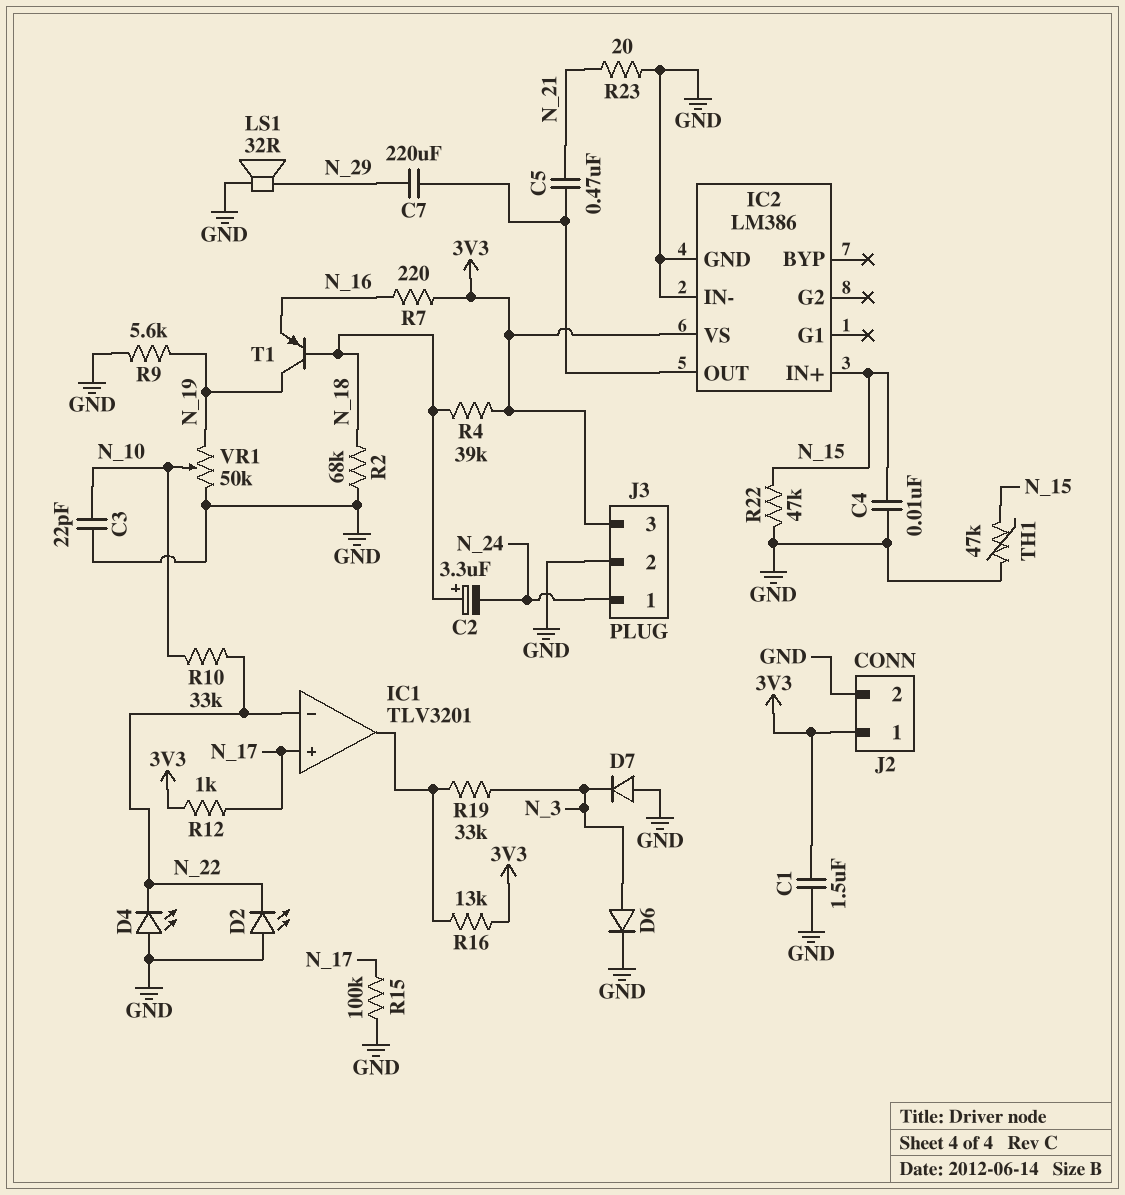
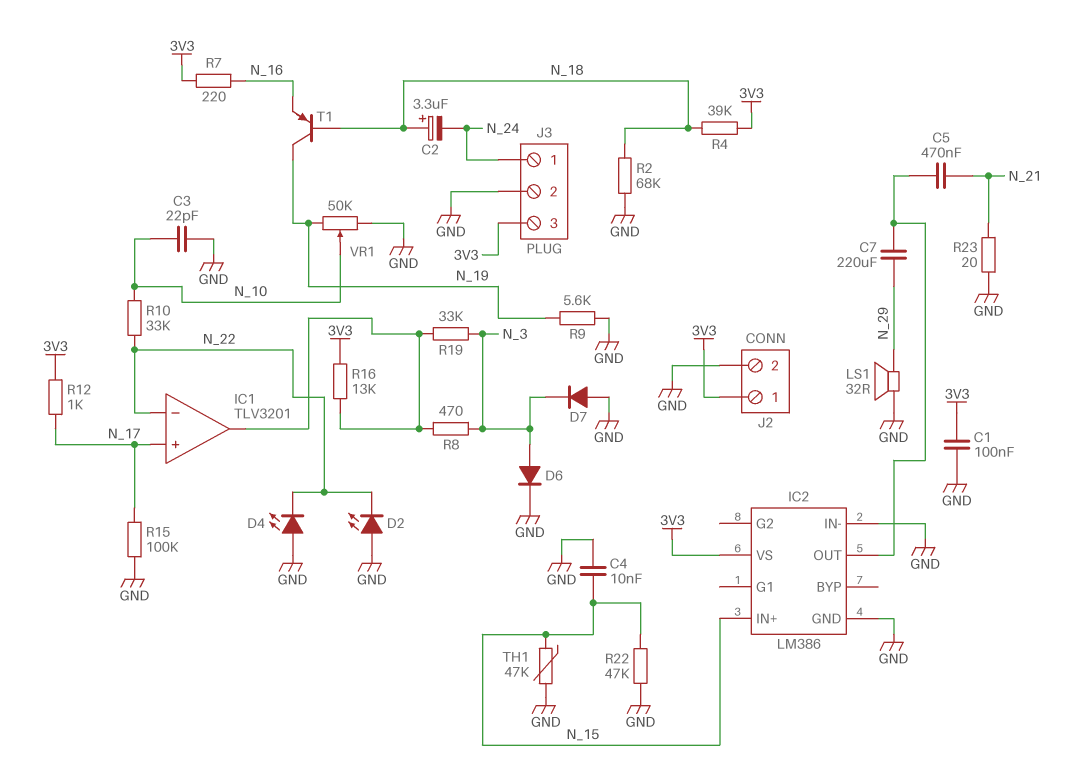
C1: 1.5uF (3V3, GND) -> 100nF (3V3, GND)
R8: none -> 470 (IC1/out, N_3)

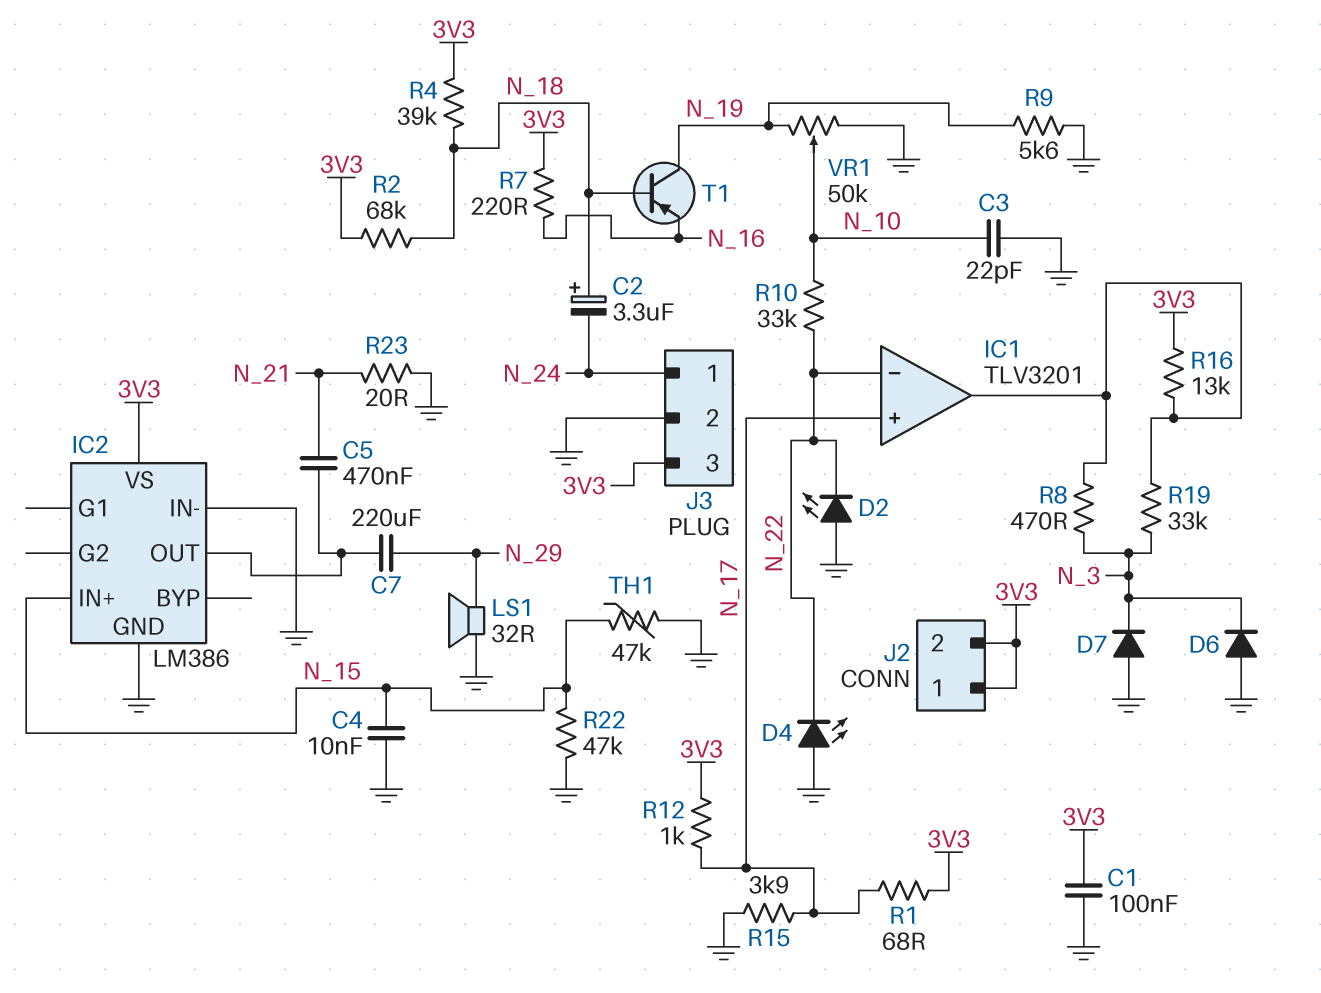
D6: diode (A N_3, K GND) -> diode (A GND, K N_3)
J2 pin 2: GND -> 3V3
R1: none -> 68 (3V3, N_17)
R2: 68k (GND, N_18) -> 68k (3V3, N_18)
R15: 100k (GND, N_17) -> 3.9k (GND, N_17)

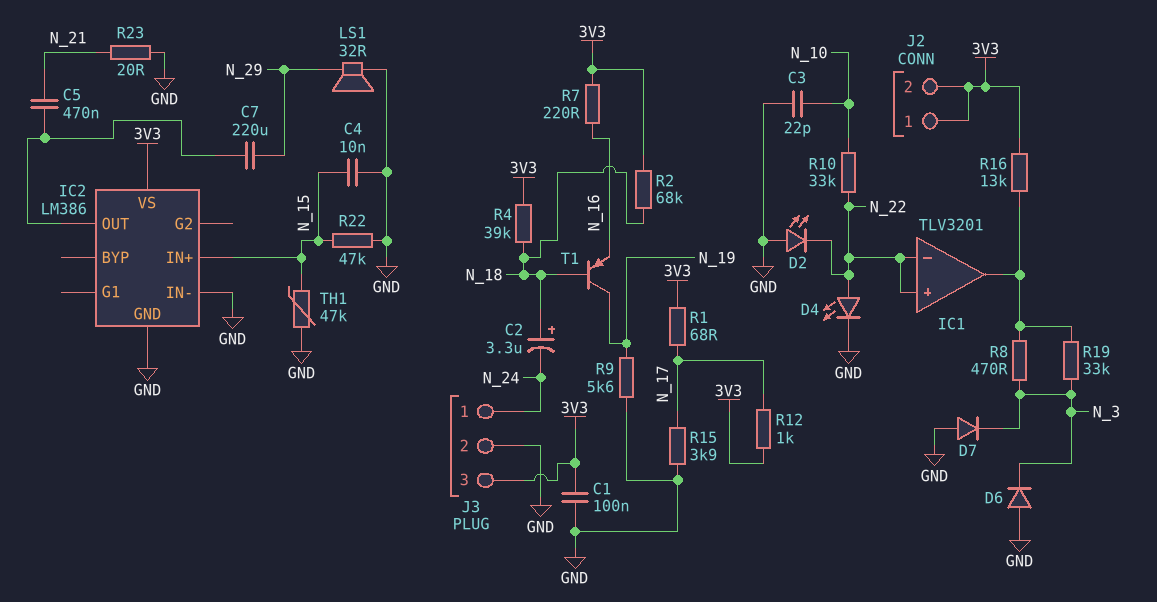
D4: LED (A GND, K N_22) -> LED (A N_22, K GND)
IC1 pin in+: N_17 -> N_22
VR1: 50k (GND, N_19, wiper N_10) -> none

